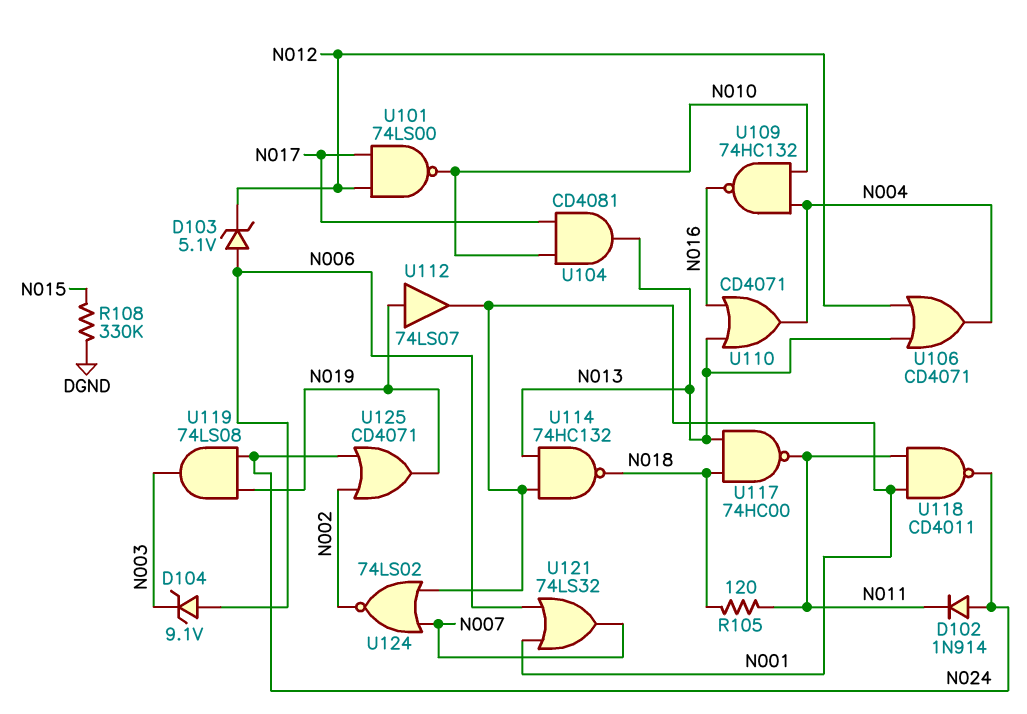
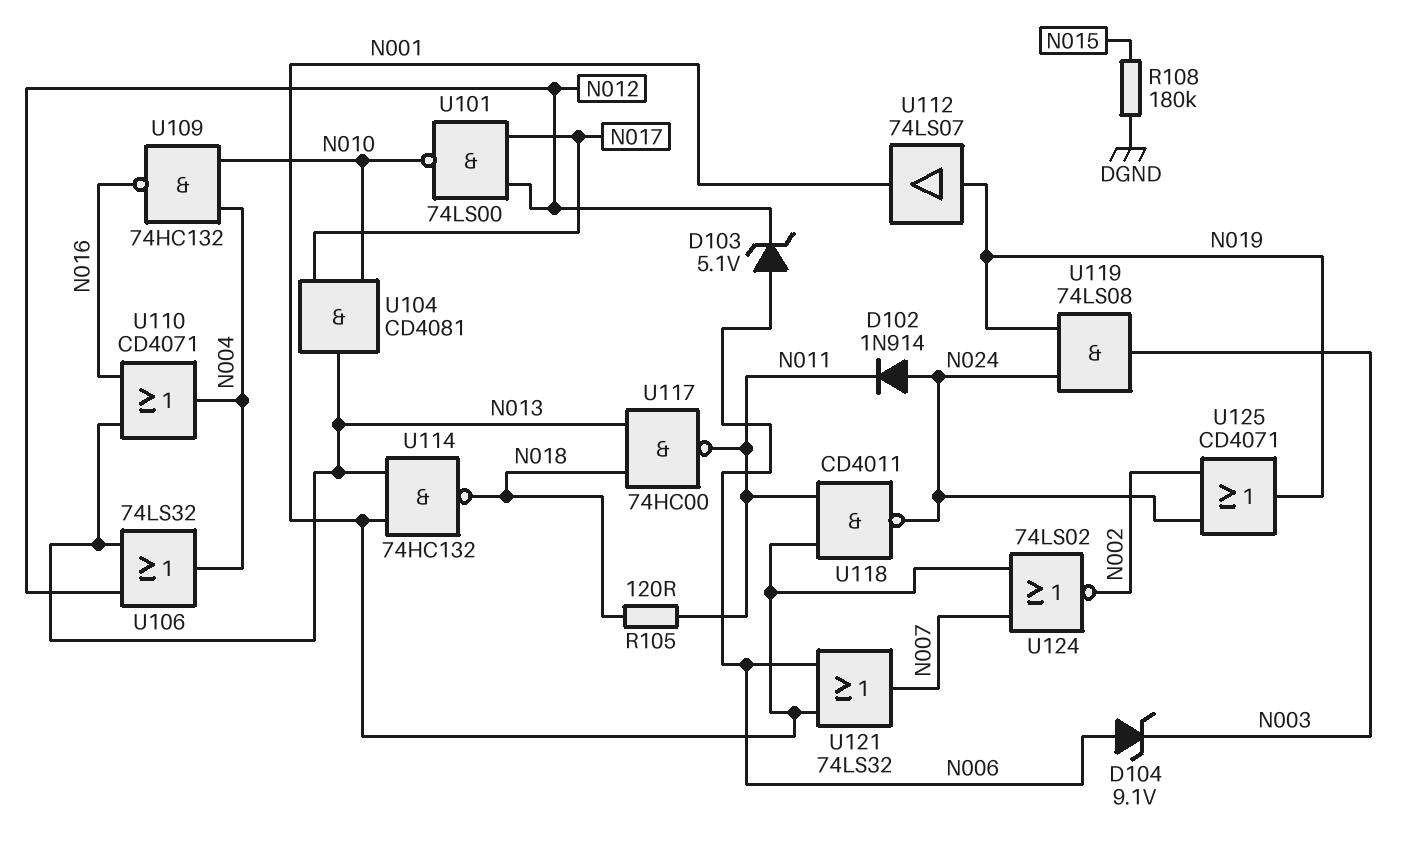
R108: 330k (DGND, N015) -> 180k (DGND, N015)
U106: OR CD4071 (in N012, in N013, out N004) -> OR 74LS32 (in N012, in N013, out N004)

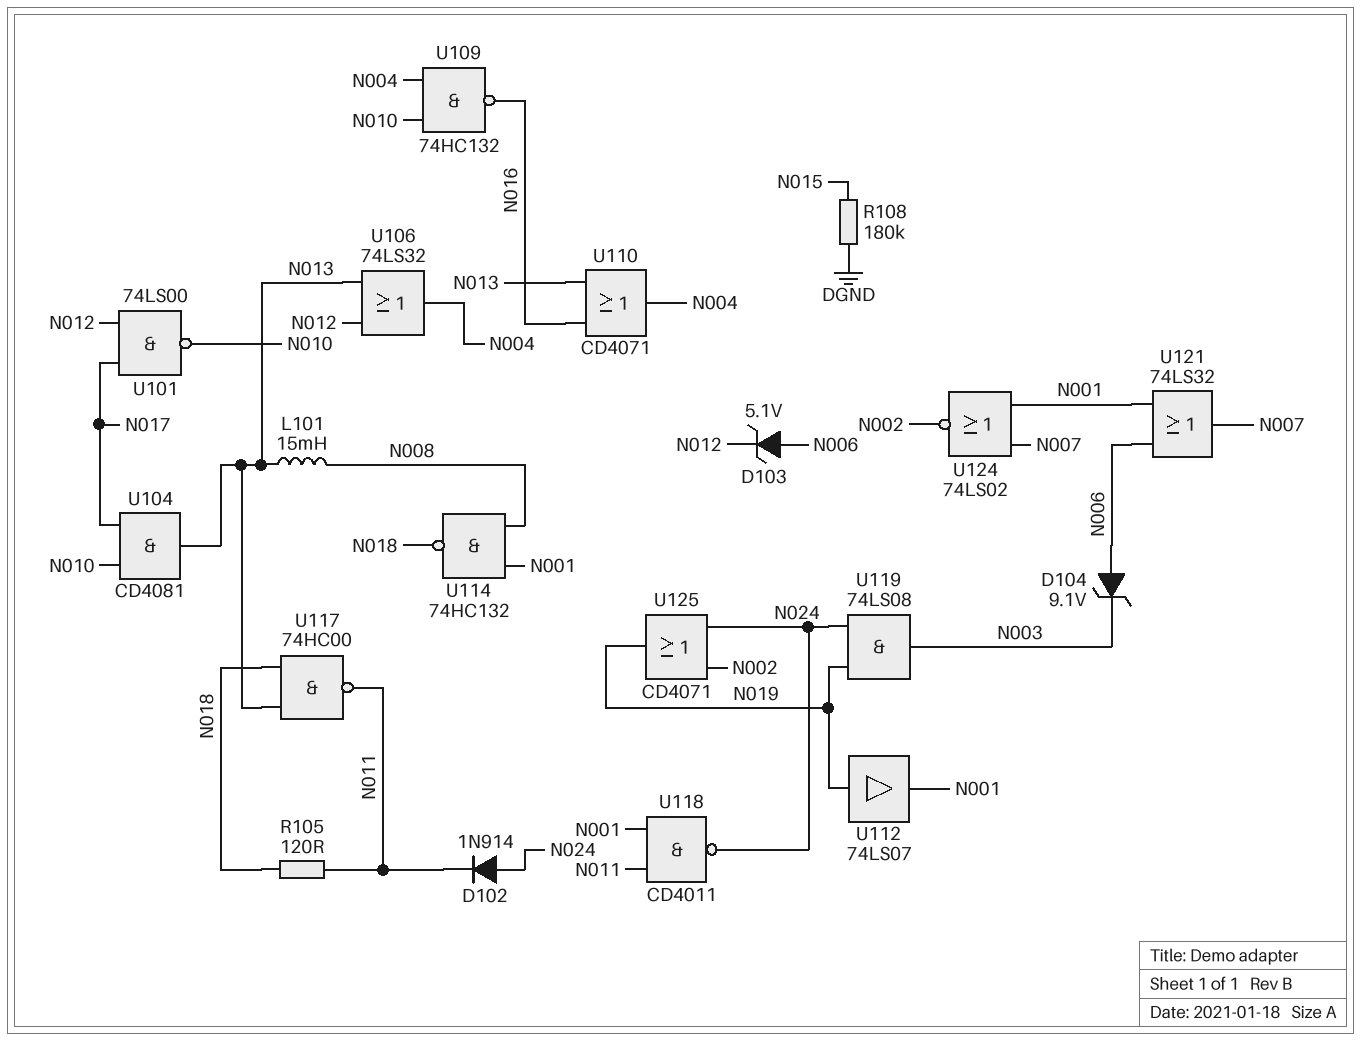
L101: none -> 15mH (N008, N013)
U114: NAND 74HC132 (in N001, in N013, out N018) -> NAND 74HC132 (in N001, in N008, out N018)

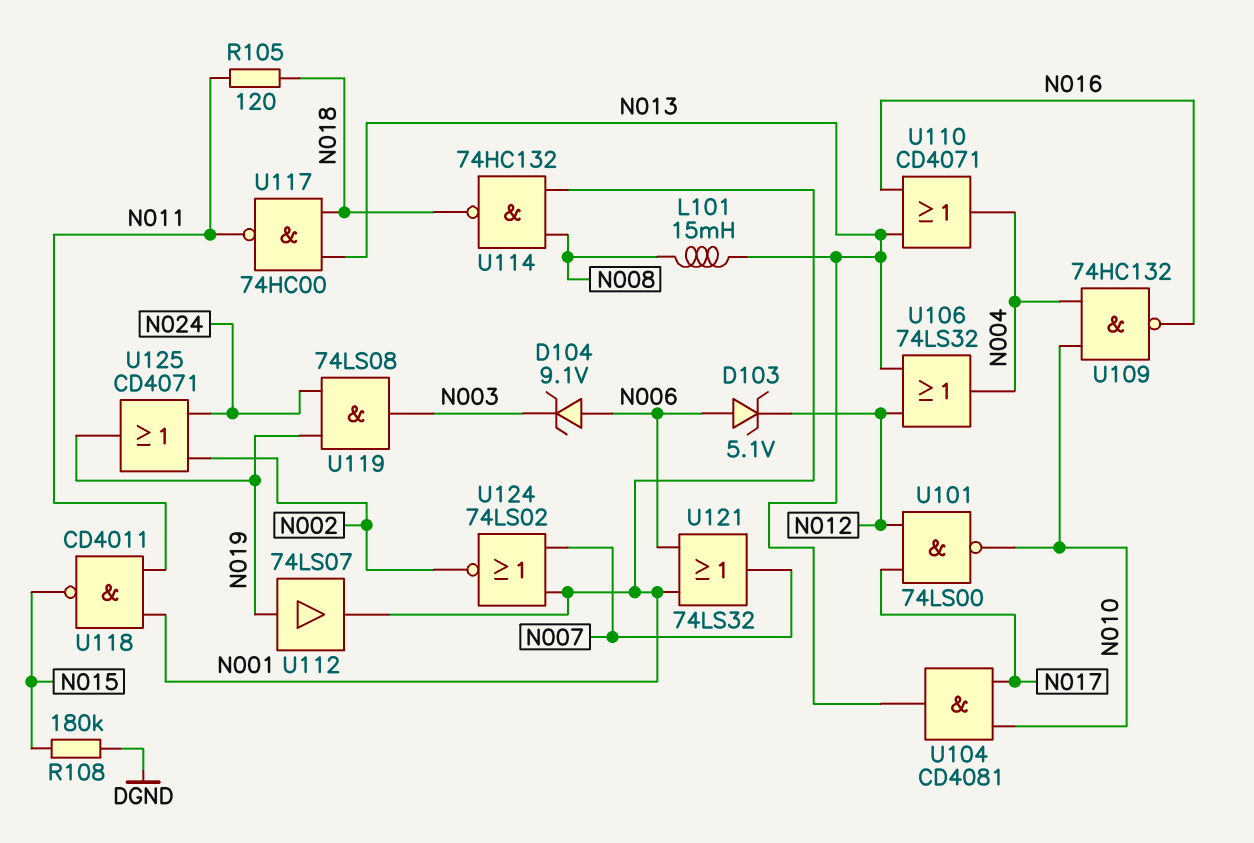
D102: diode 1N914 (A N024, K N011) -> none
U118: NAND CD4011 (in N001, in N011, out N024) -> NAND CD4011 (in N001, in N011, out N015)

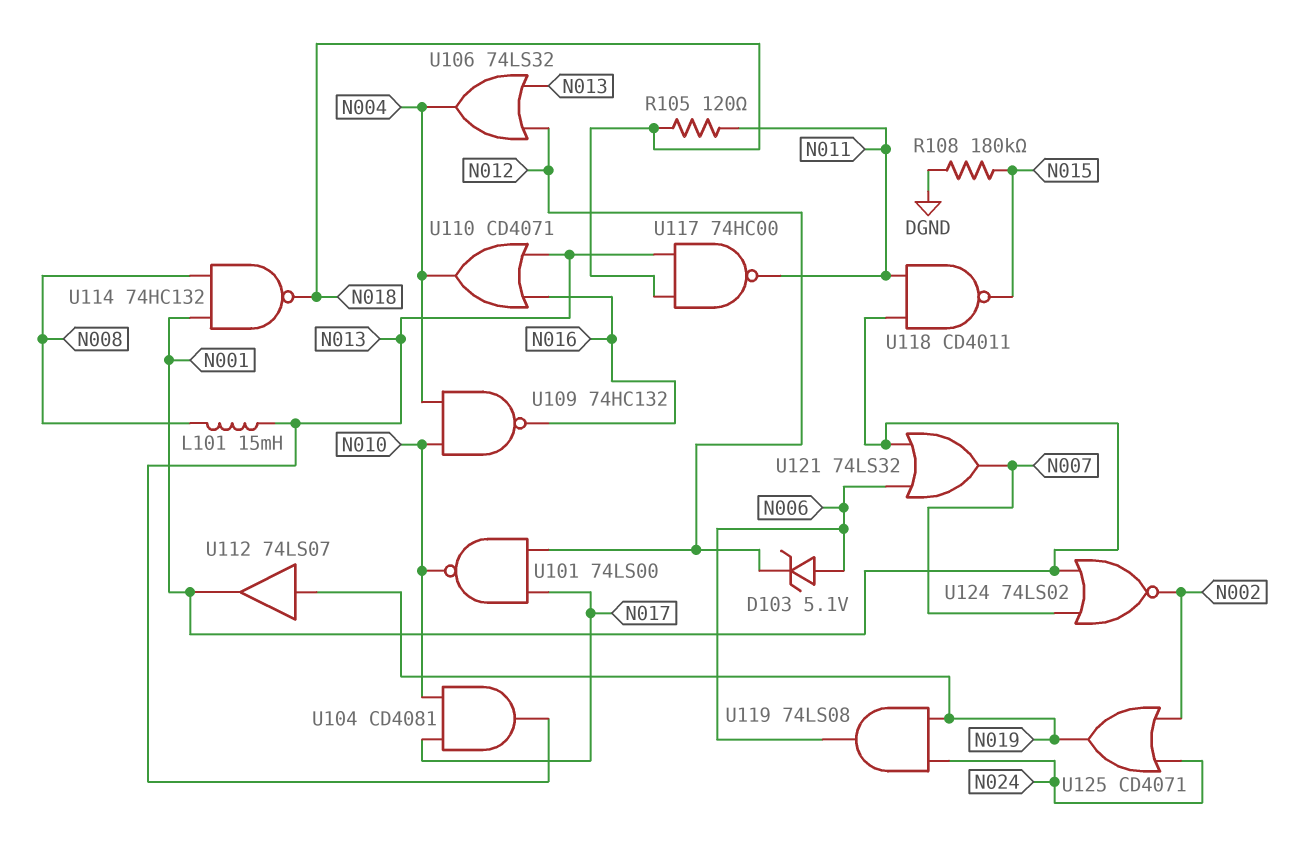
D104: zener 9.1V (A N006, K N003) -> none
U119: AND 74LS08 (in N019, in N024, out N003) -> AND 74LS08 (in N019, in N024, out N006)

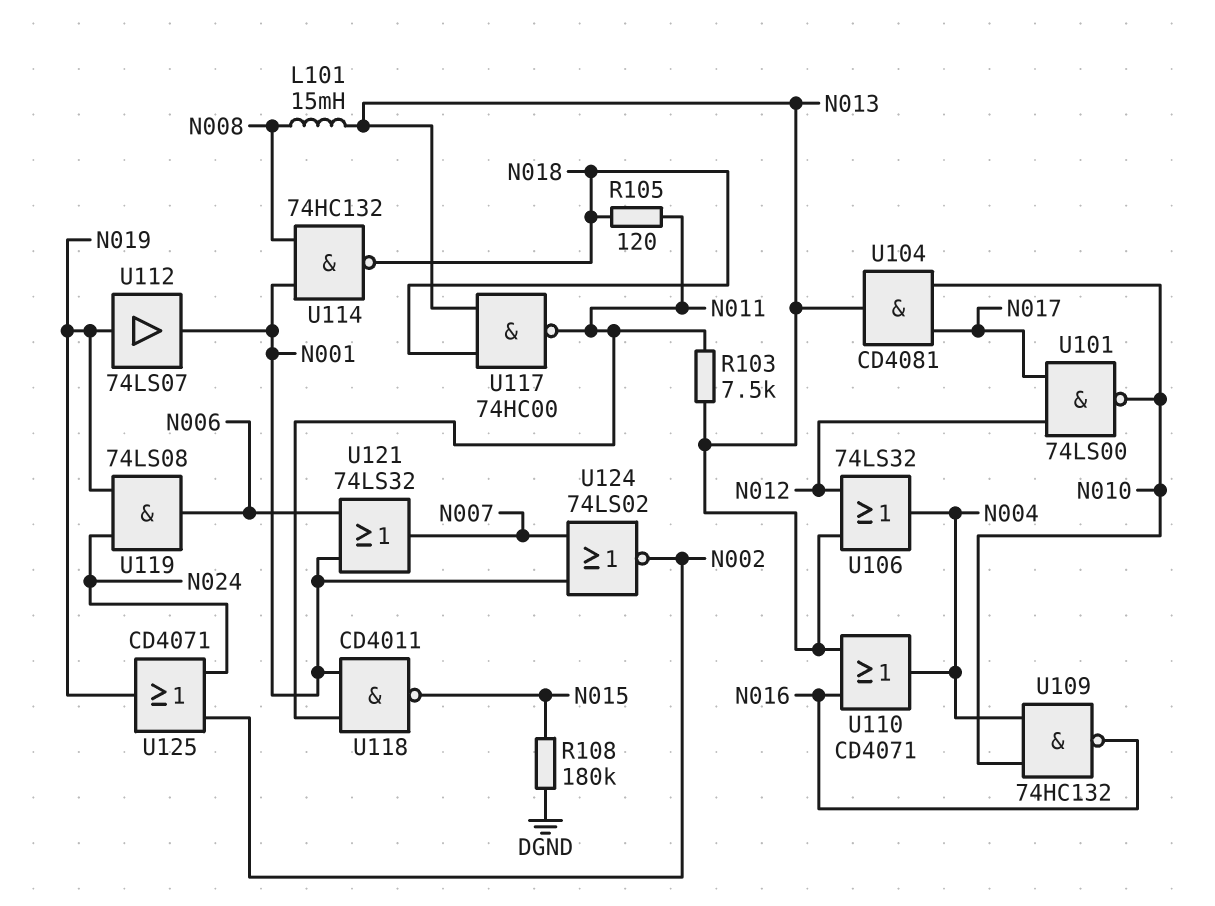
D103: zener 5.1V (A N006, K N012) -> none
R103: none -> 7.5k (N011, N013)

